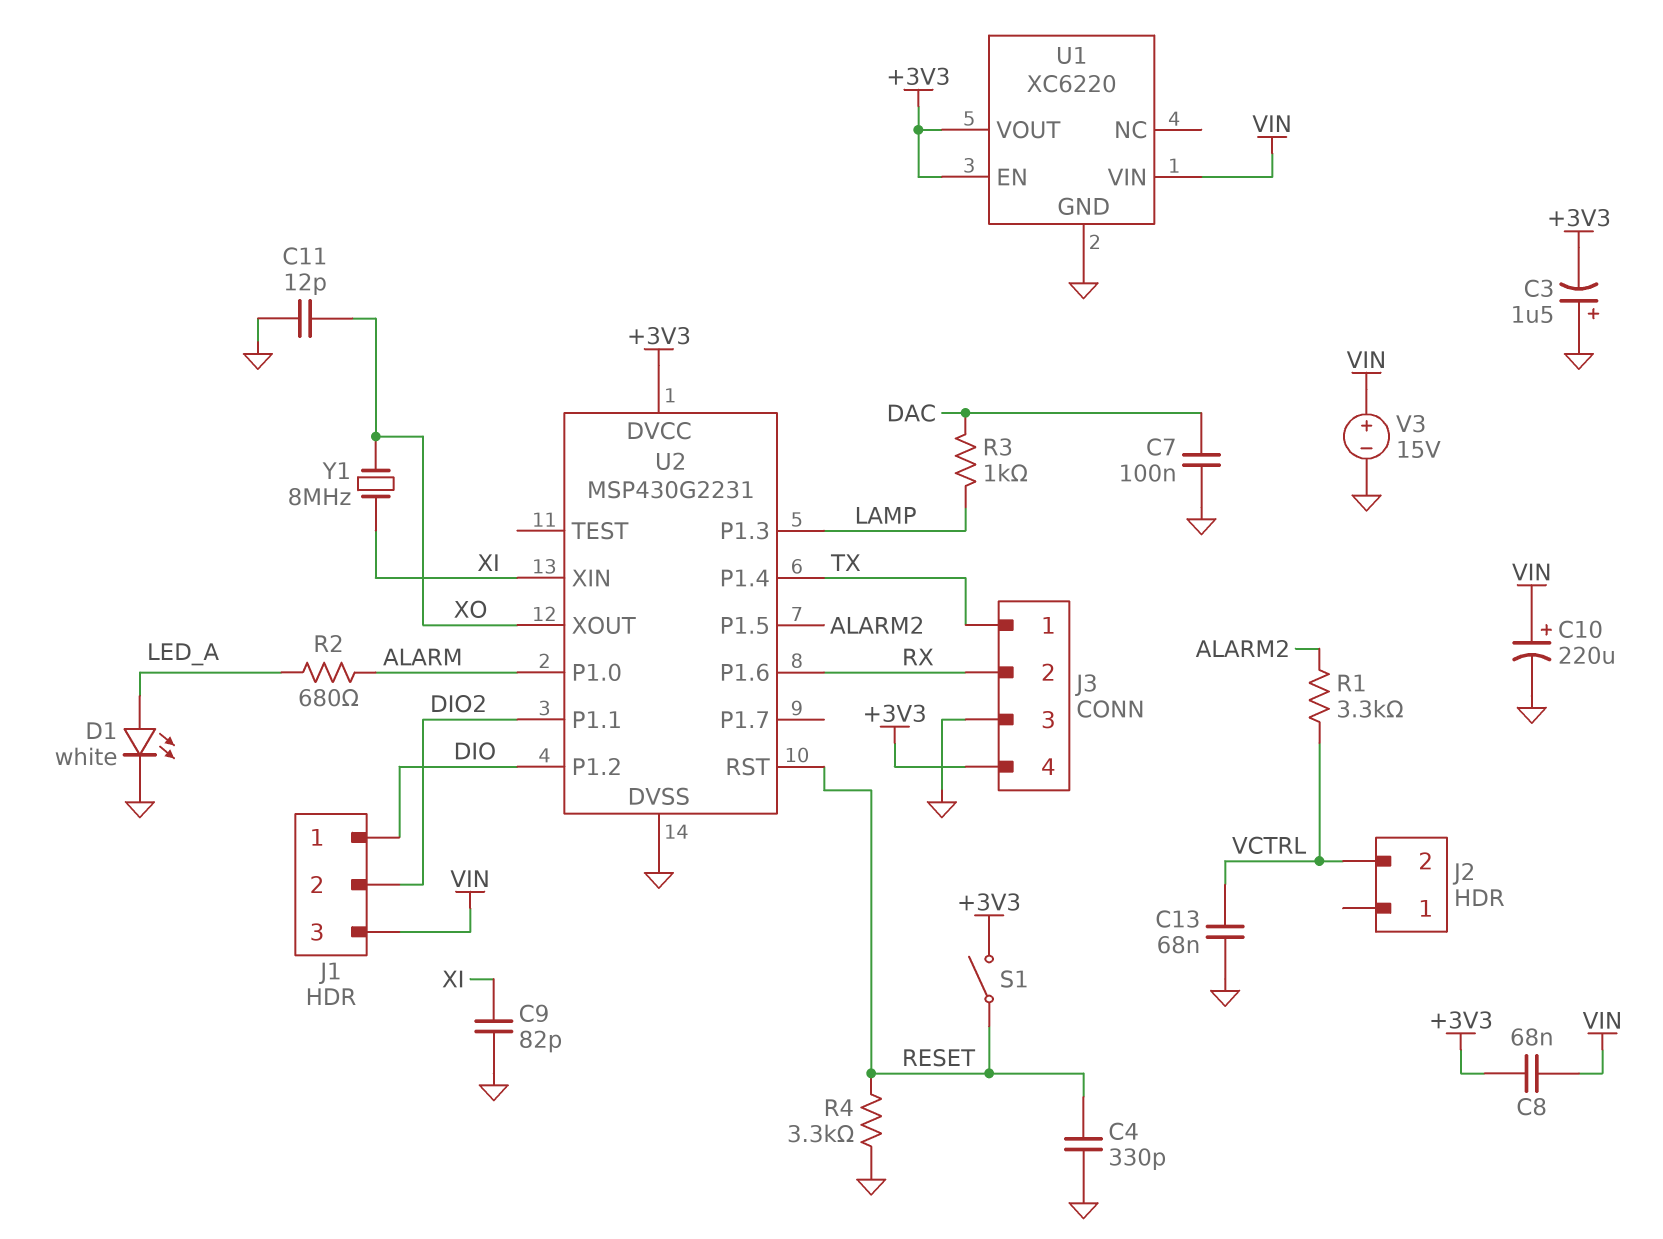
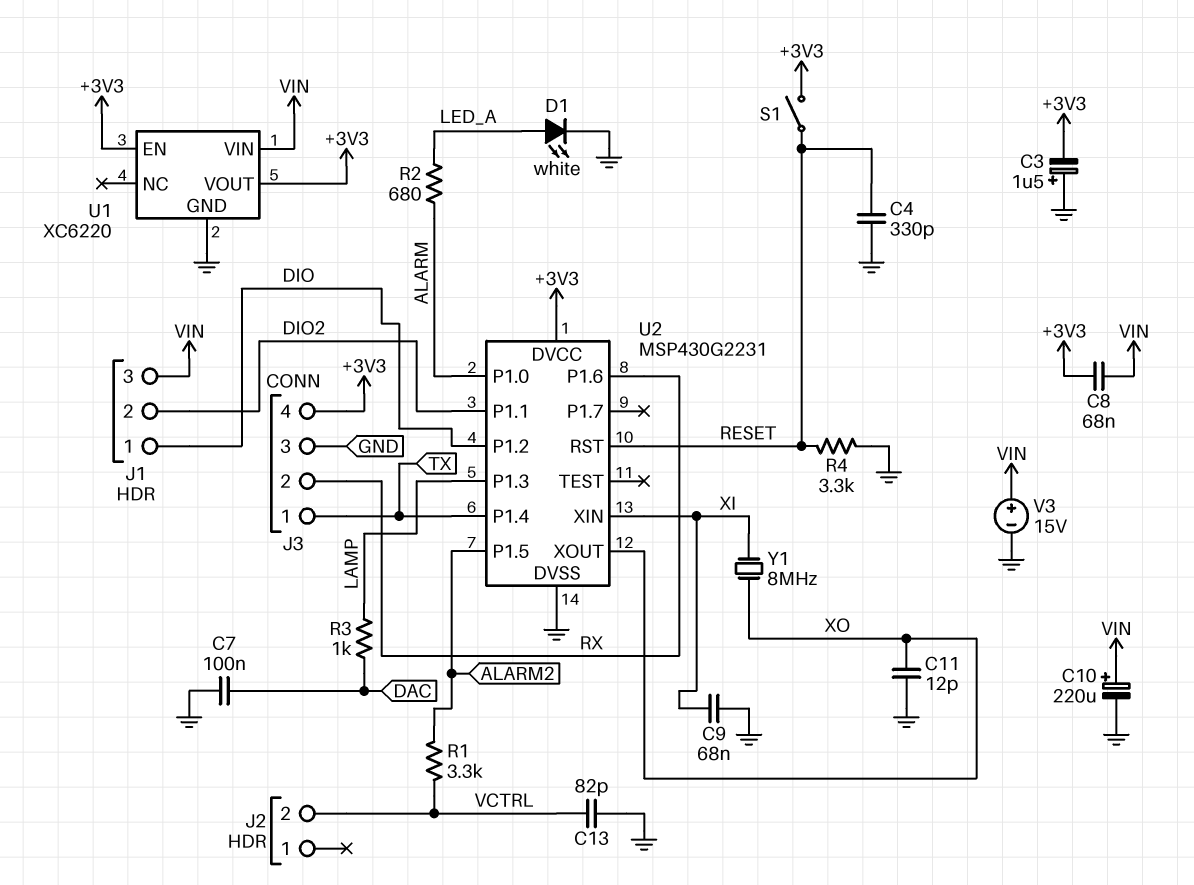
C9: 82pF (GND, XI) -> 68nF (GND, XI)
C13: 68nF (GND, VCTRL) -> 82pF (GND, VCTRL)

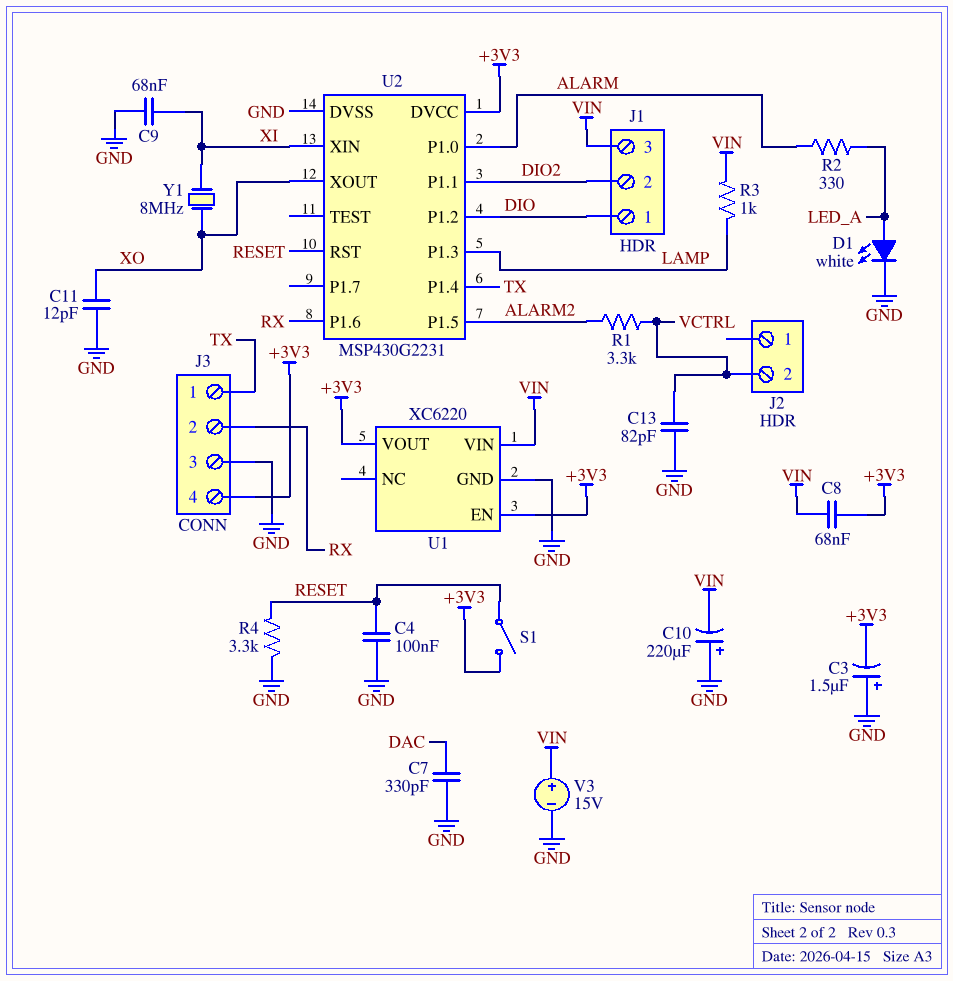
C4: 330pF (GND, RESET) -> 100nF (GND, RESET)
C7: 100nF (DAC, GND) -> 330pF (DAC, GND)
C10: 220uF (plus VIN, minus GND) -> 220uF (plus GND, minus VIN)
R2: 680 (ALARM, LED_A) -> 330 (ALARM, LED_A)
R3: 1k (DAC, LAMP) -> 1k (LAMP, VIN)

